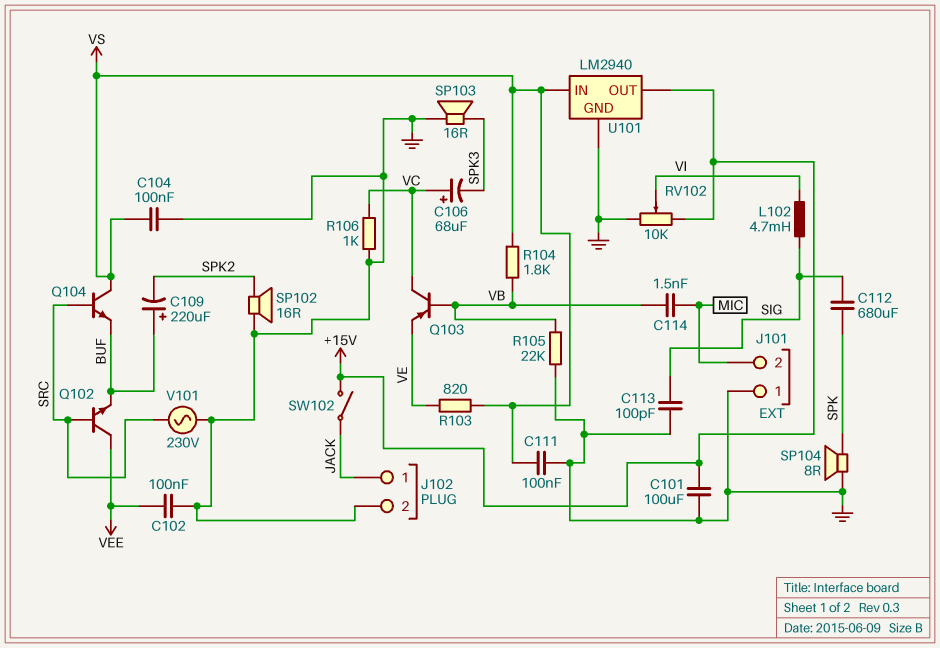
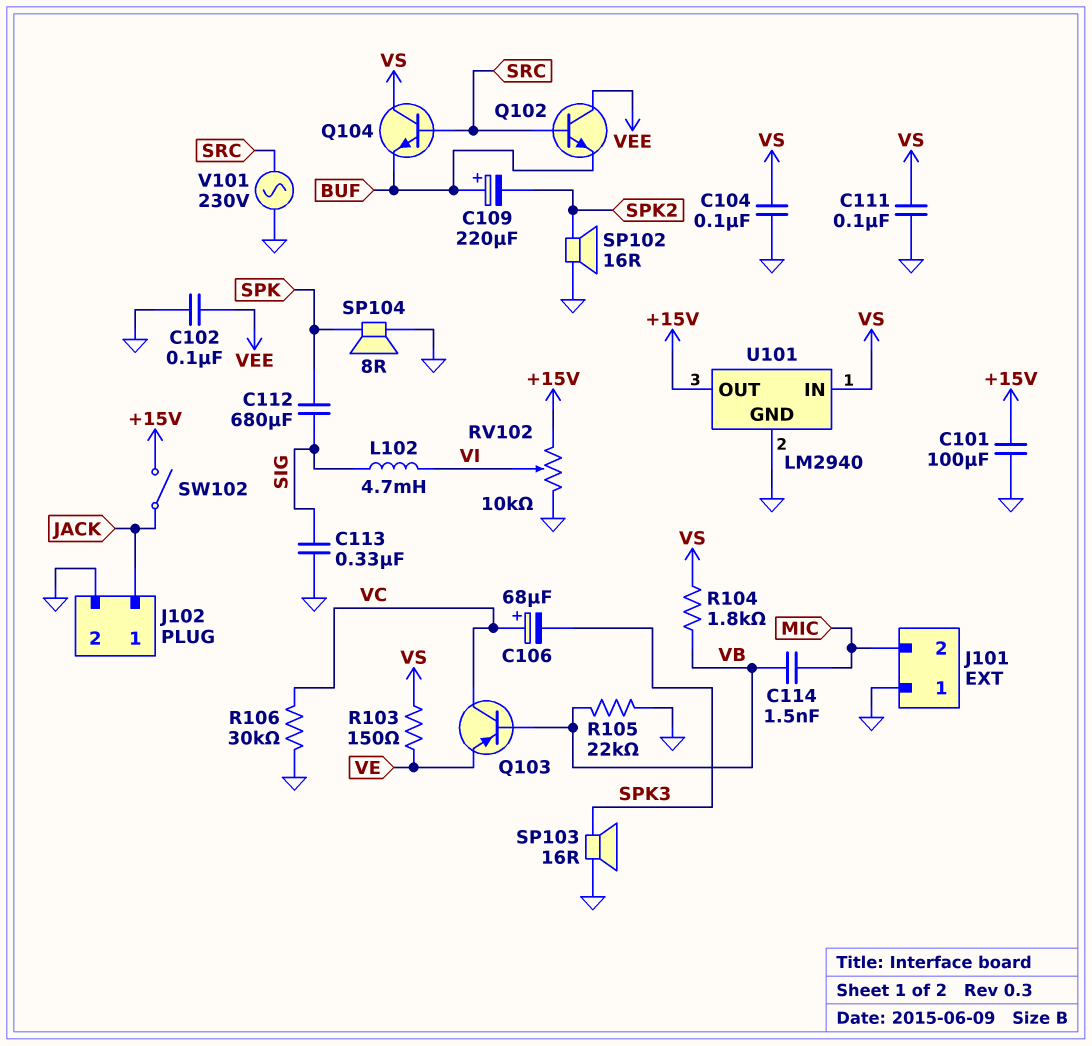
C113: 100pF (GND, SIG) -> 330nF (GND, SIG)
R103: 820 (VE, VS) -> 150 (VE, VS)
R106: 1k (GND, VC) -> 30k (GND, VC)

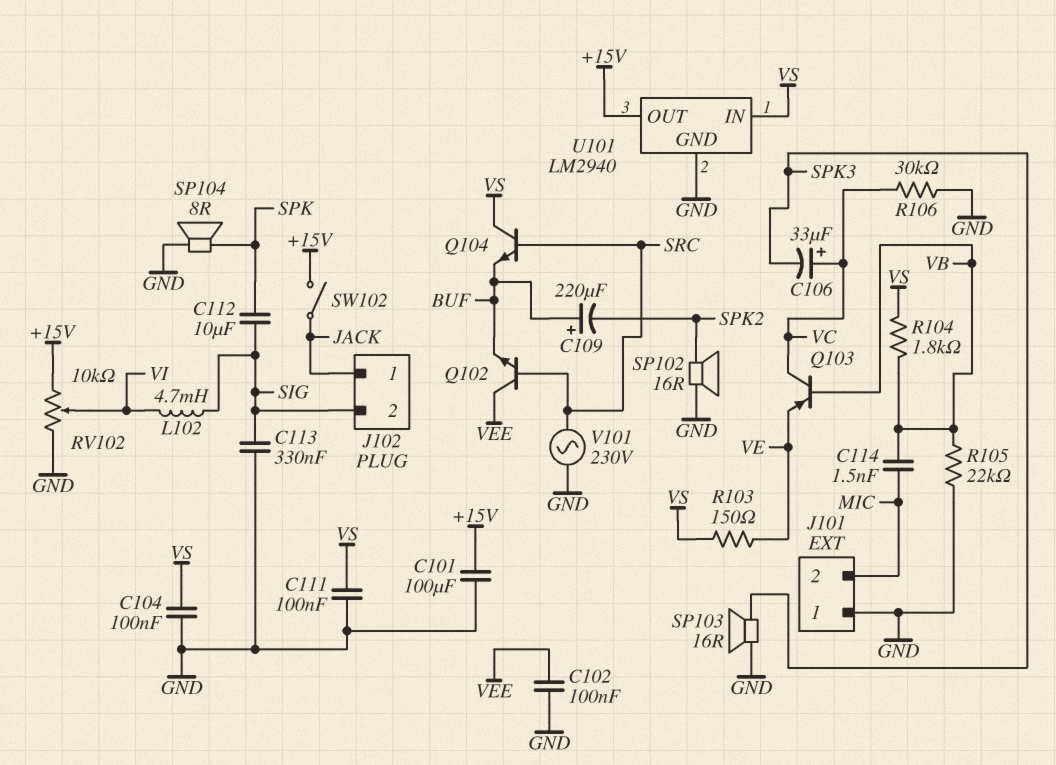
C106: 68uF (plus VC, minus SPK3) -> 33uF (plus VC, minus SPK3)
C112: 680uF (SIG, SPK) -> 10uF (SIG, SPK)
J102 pin 2: GND -> SIG

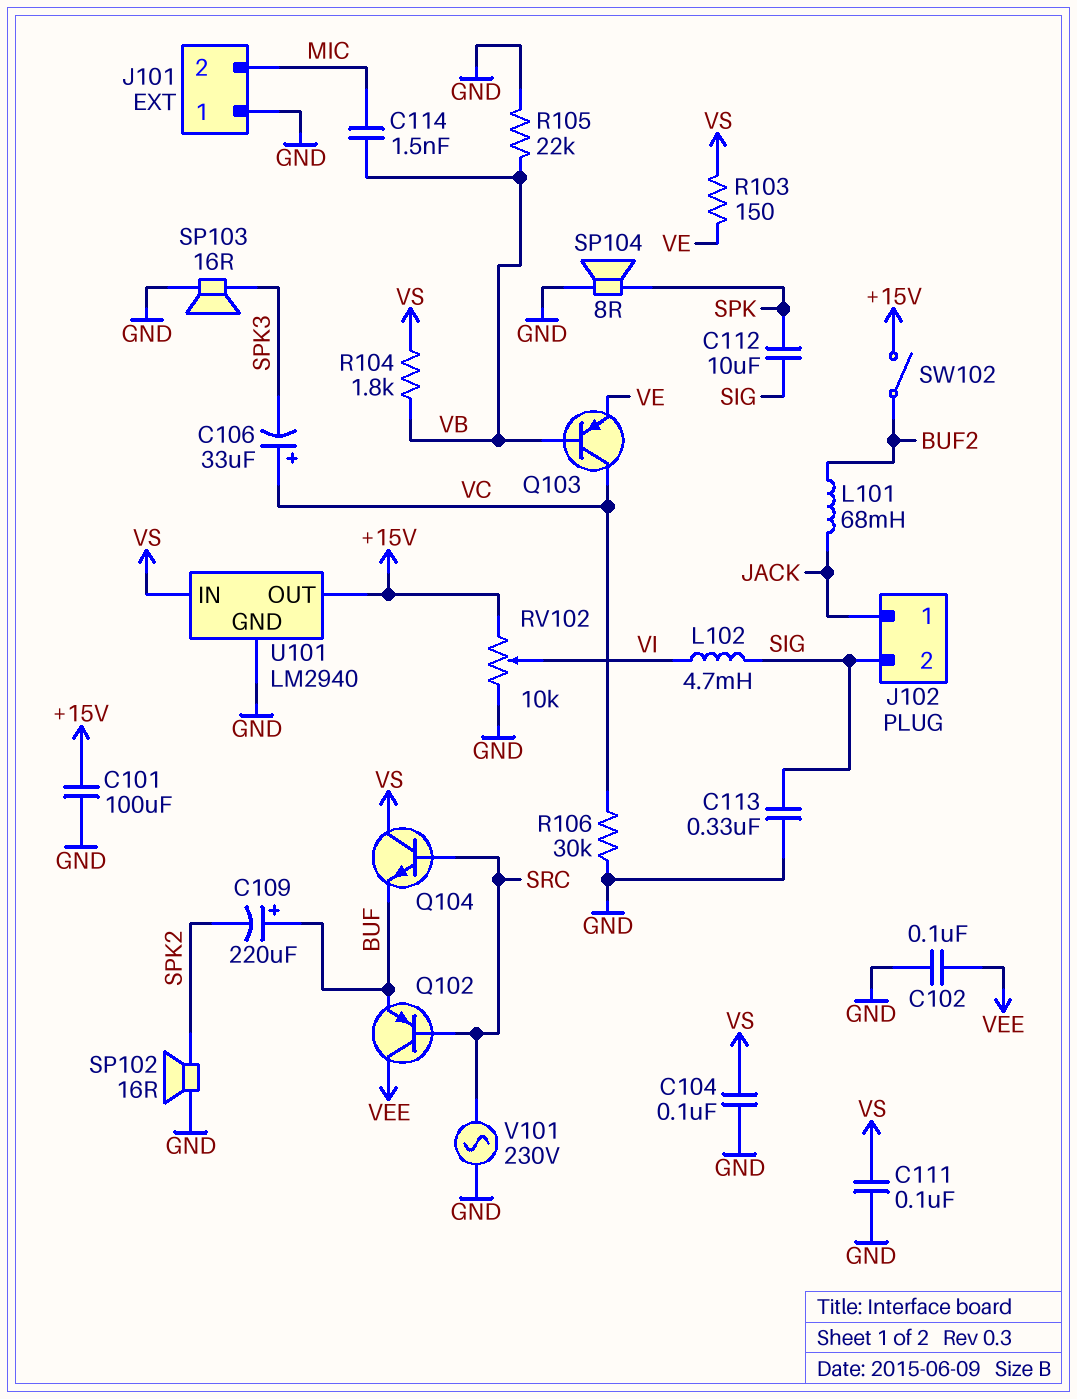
L101: none -> 68mH (BUF2, JACK)
Q102: NPN (B SRC, C VEE, E BUF) -> PNP (B SRC, C VEE, E BUF)
SW102: switch (+15V, JACK) -> switch (+15V, BUF2)

